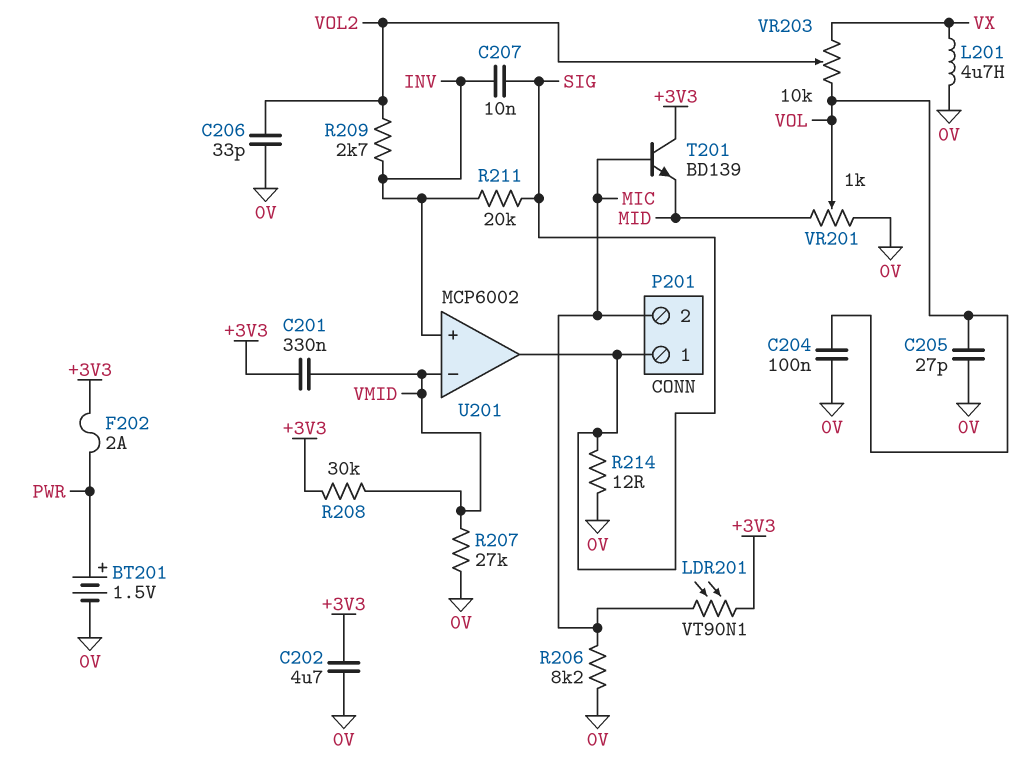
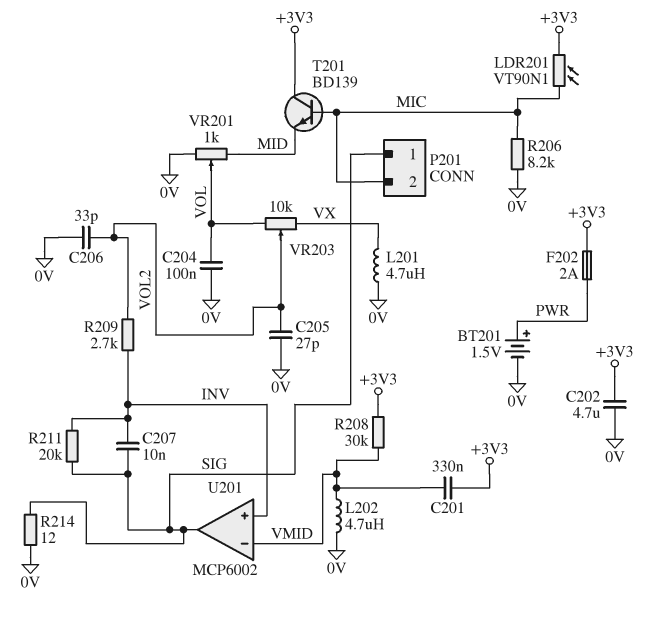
C205: 27pF (0V, VOL) -> 27pF (0V, VOL2)
L202: none -> 4.7uH (0V, VMID)
R207: 27k (0V, VMID) -> none

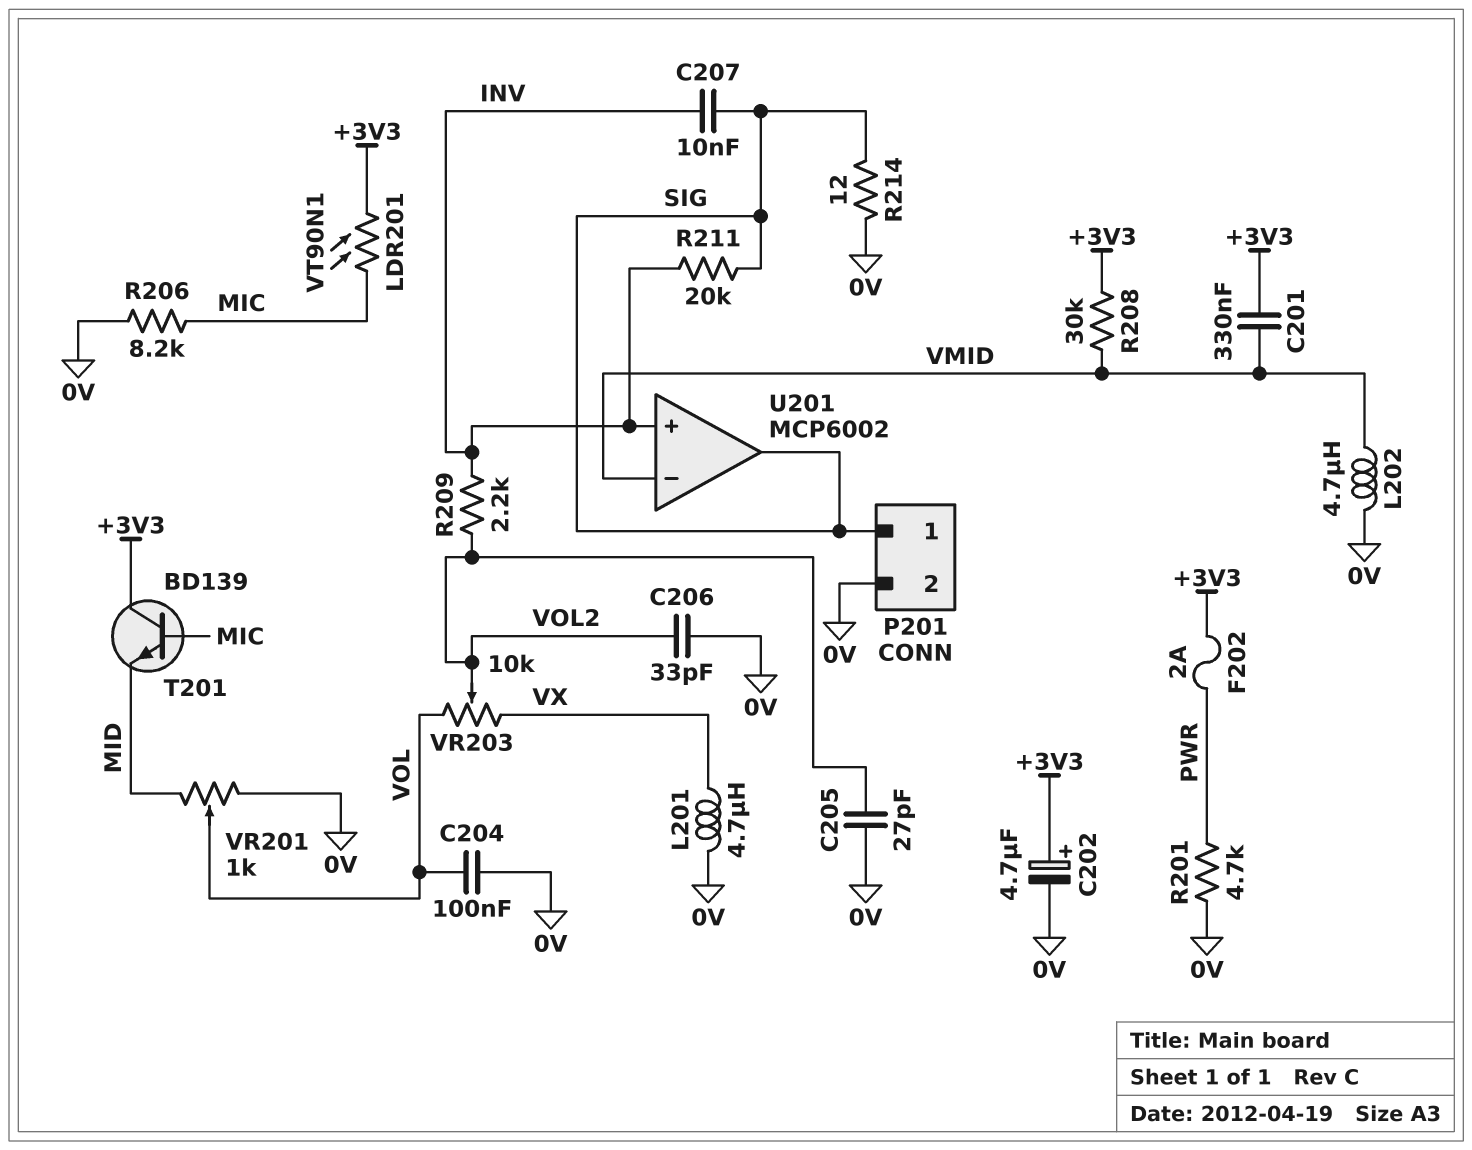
BT201: 1.5V (plus PWR, minus 0V) -> none
C202: 4.7uF (+3V3, 0V) -> 4.7uF (plus +3V3, minus 0V)
P201 pin 2: MIC -> 0V
R201: none -> 4.7k (0V, PWR)
R209: 2.7k (INV, VOL2) -> 2.2k (INV, VOL2)

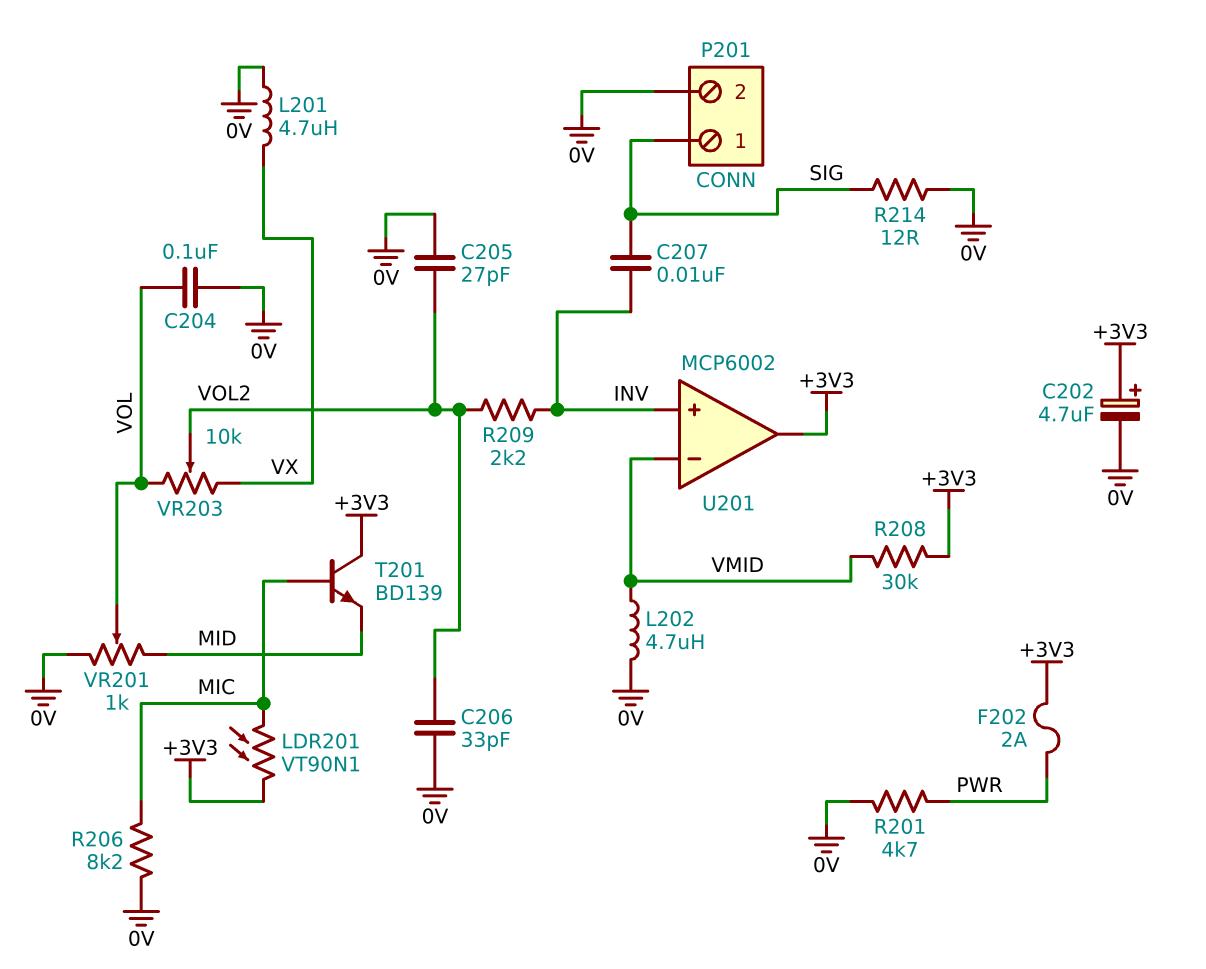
C201: 330nF (+3V3, VMID) -> none
R211: 20k (INV, SIG) -> none
U201 pin out: SIG -> +3V3

